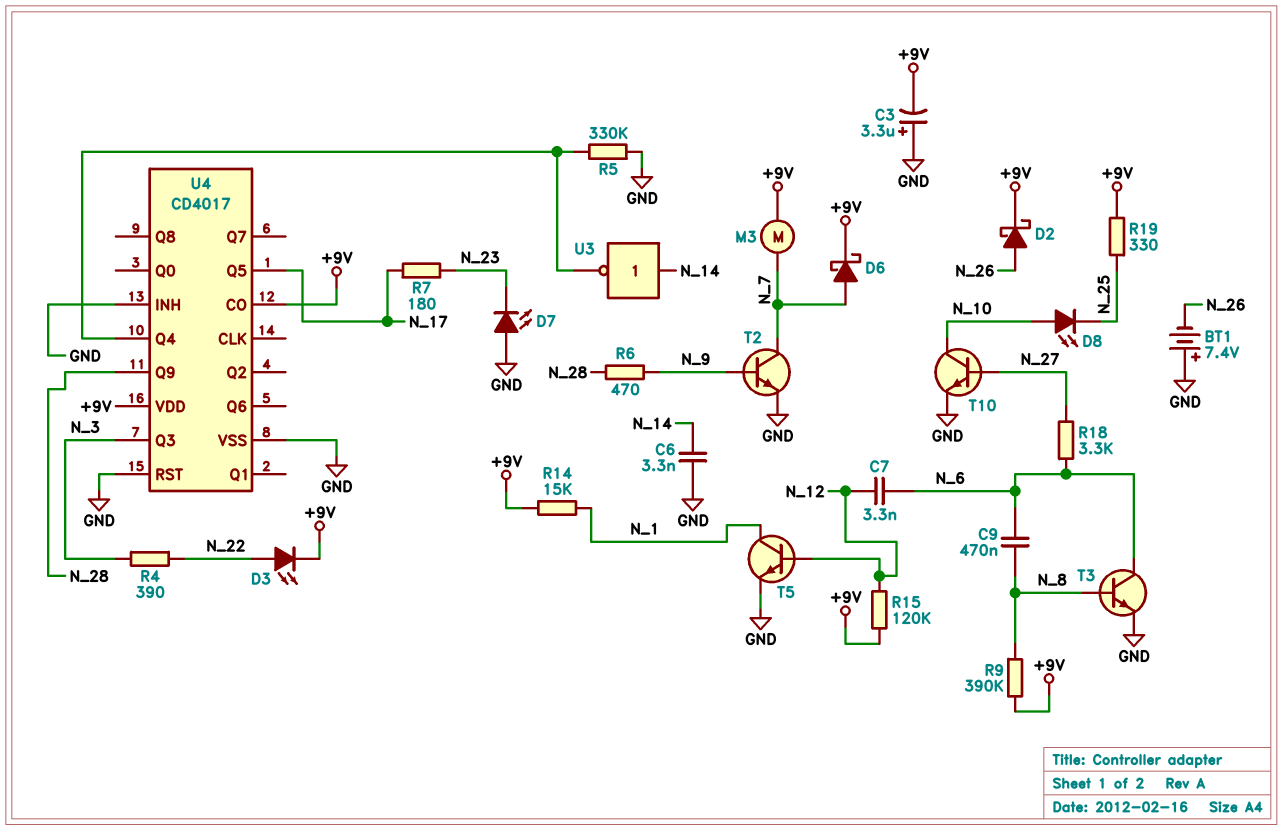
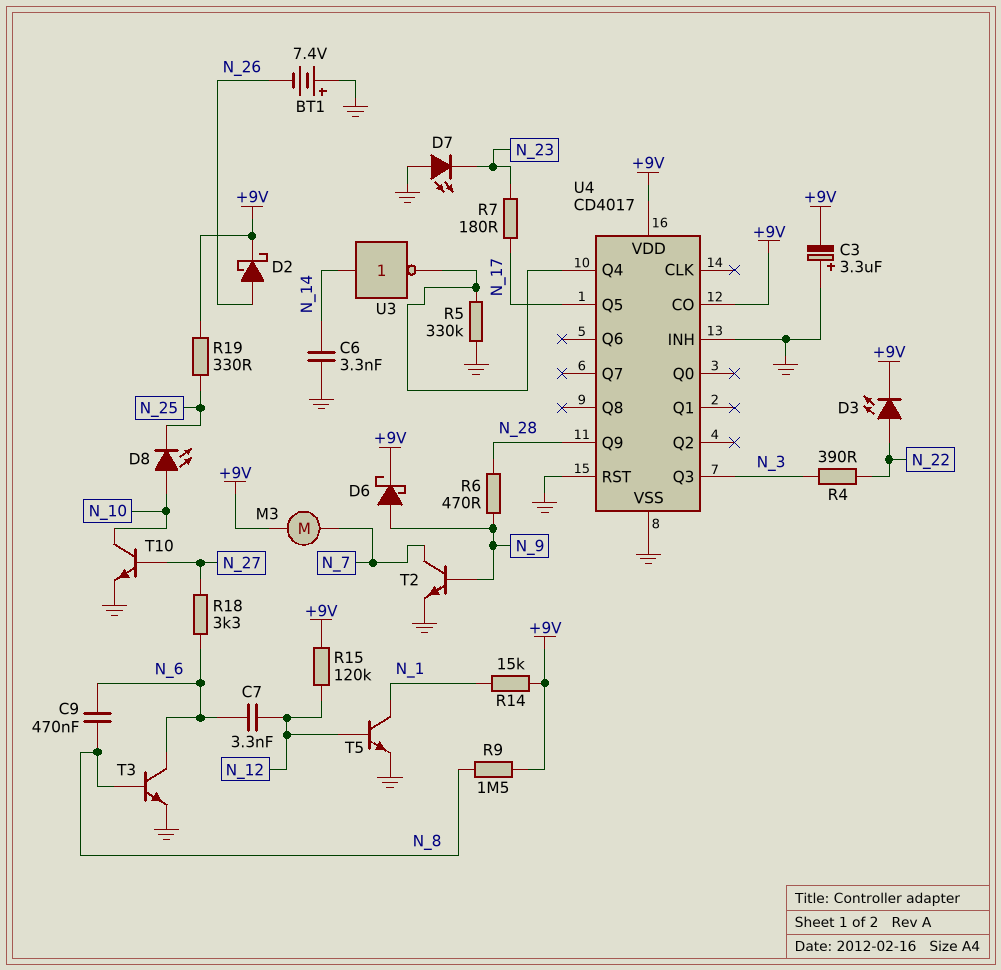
D6: schottky (A N_7, K +9V) -> schottky (A N_9, K +9V)
R9: 390k (+9V, N_8) -> 1.5M (+9V, N_8)

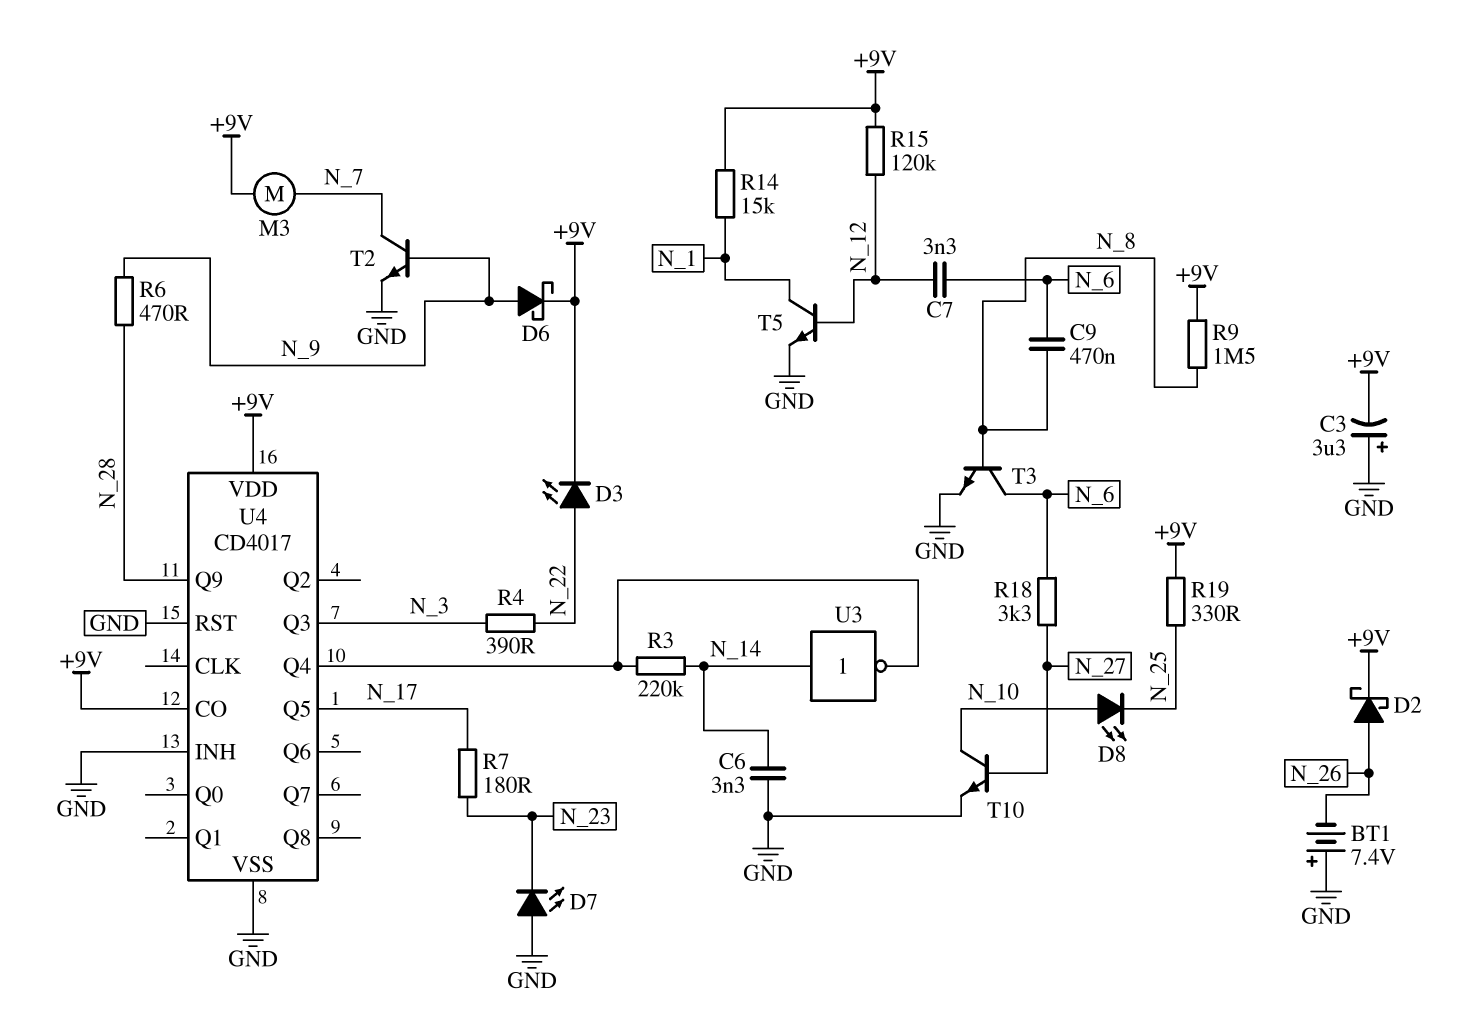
R3: none -> 220k (N_14, U4/Q4)
R5: 330k (GND, U4/Q4) -> none

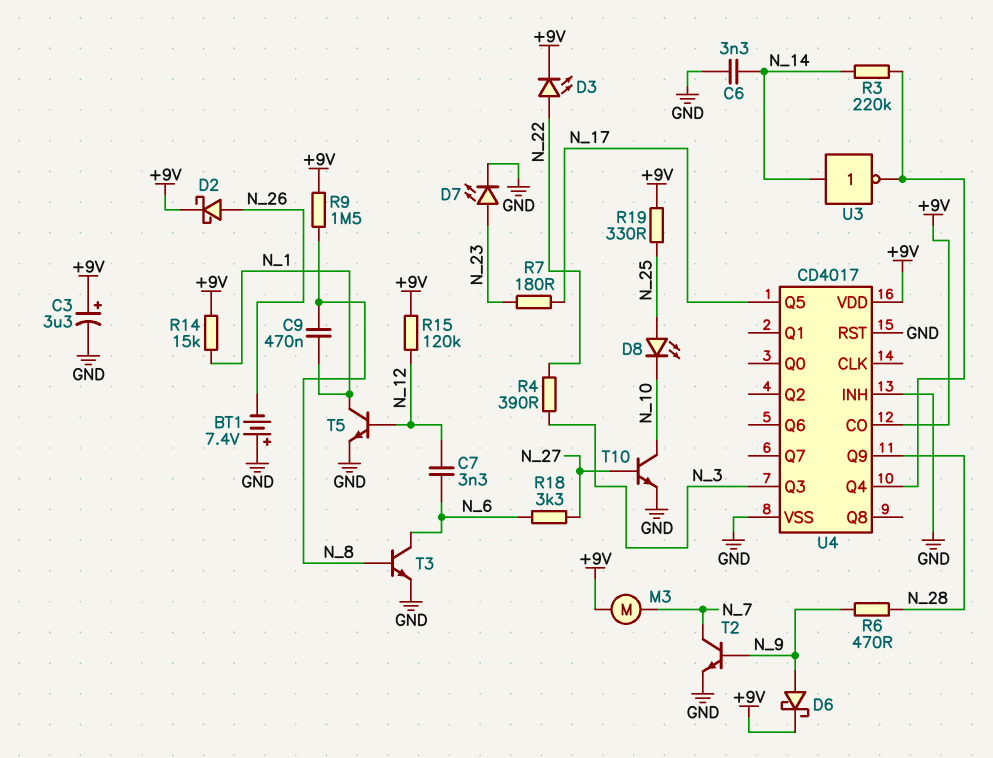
C3: 3.3uF (plus GND, minus +9V) -> 3.3uF (plus +9V, minus GND)
C9: 470nF (N_6, N_8) -> 470nF (N_1, N_8)
D7: LED (A GND, K N_23) -> LED (A N_23, K GND)
D8: LED (A N_10, K N_25) -> LED (A N_25, K N_10)

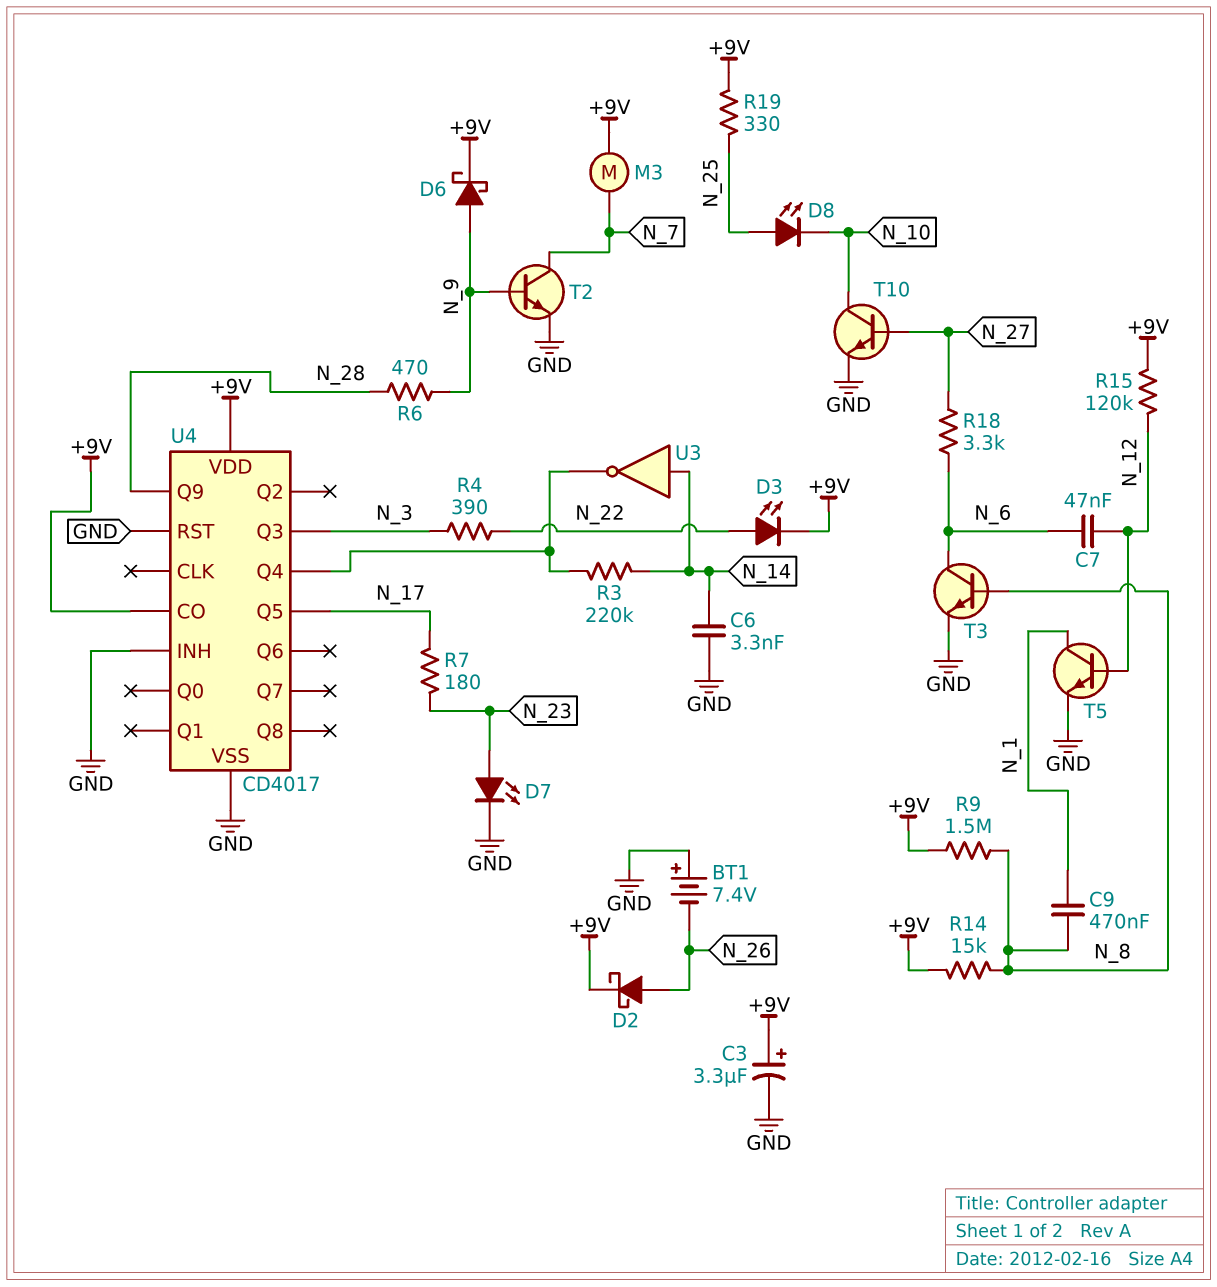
C7: 3.3nF (N_6, N_12) -> 47nF (N_6, N_12)
R14: 15k (+9V, N_1) -> 15k (+9V, N_8)

